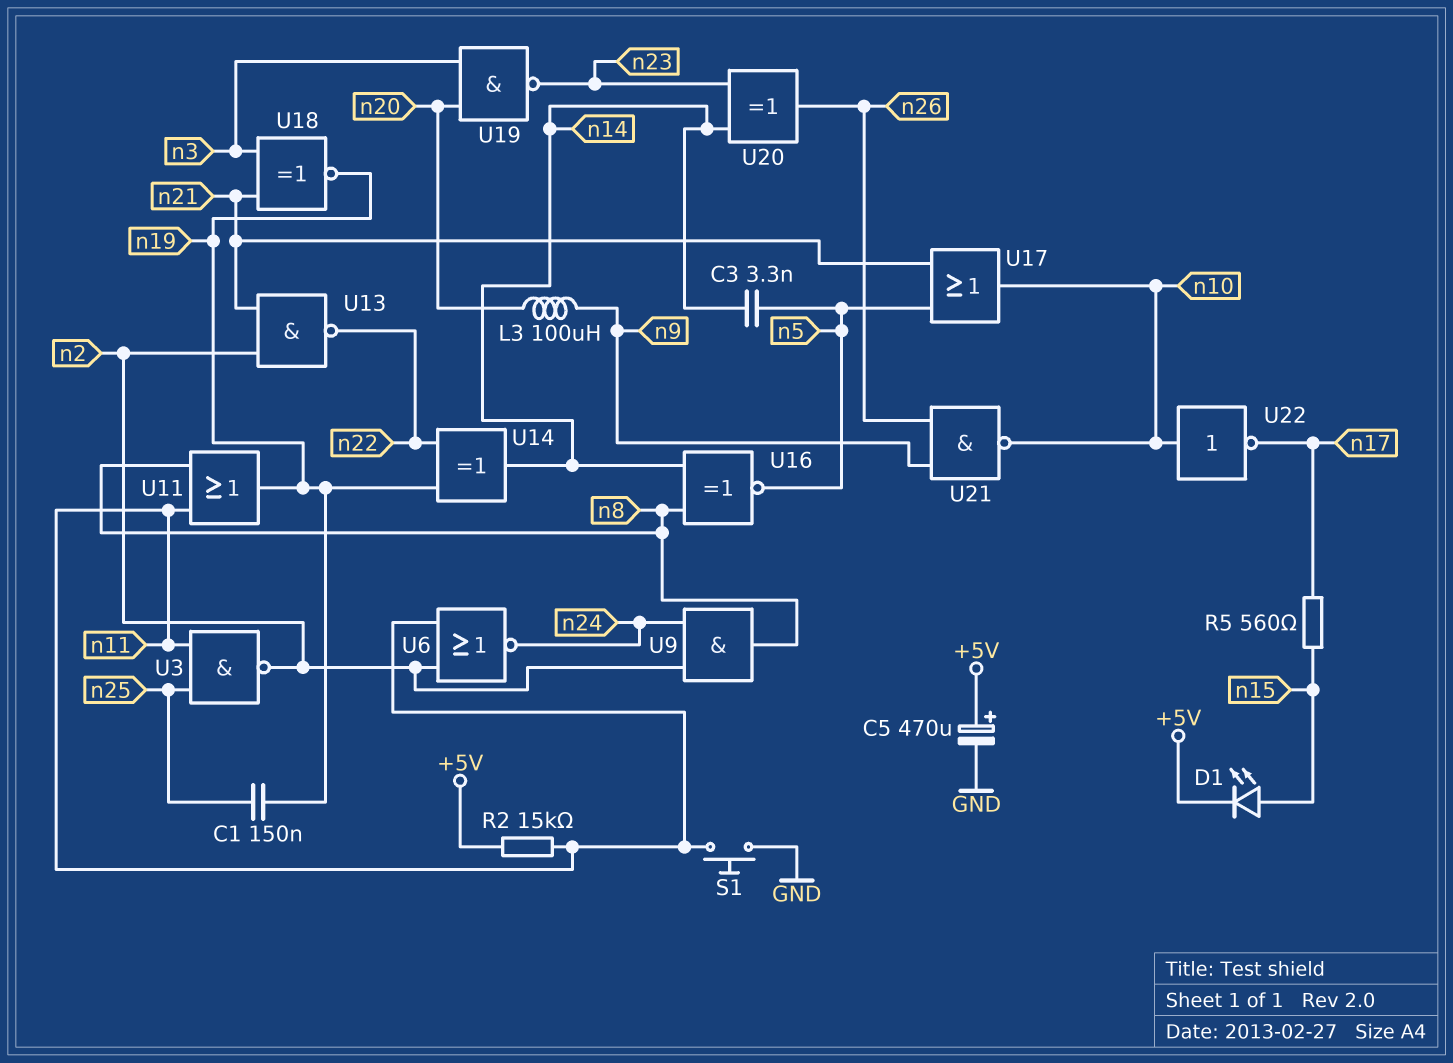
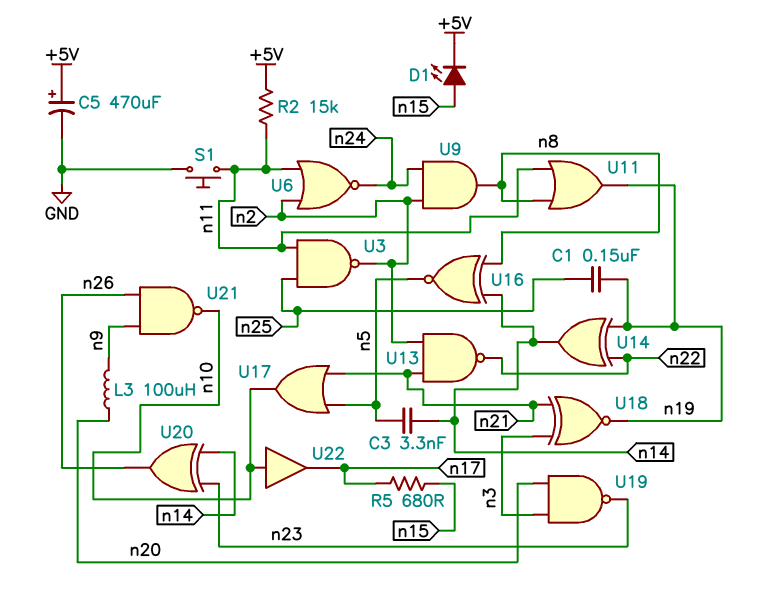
R5: 560 (n15, n17) -> 680 (n15, n17)
U22: NOT (in n10, out n17) -> buffer (in n10, out n17)

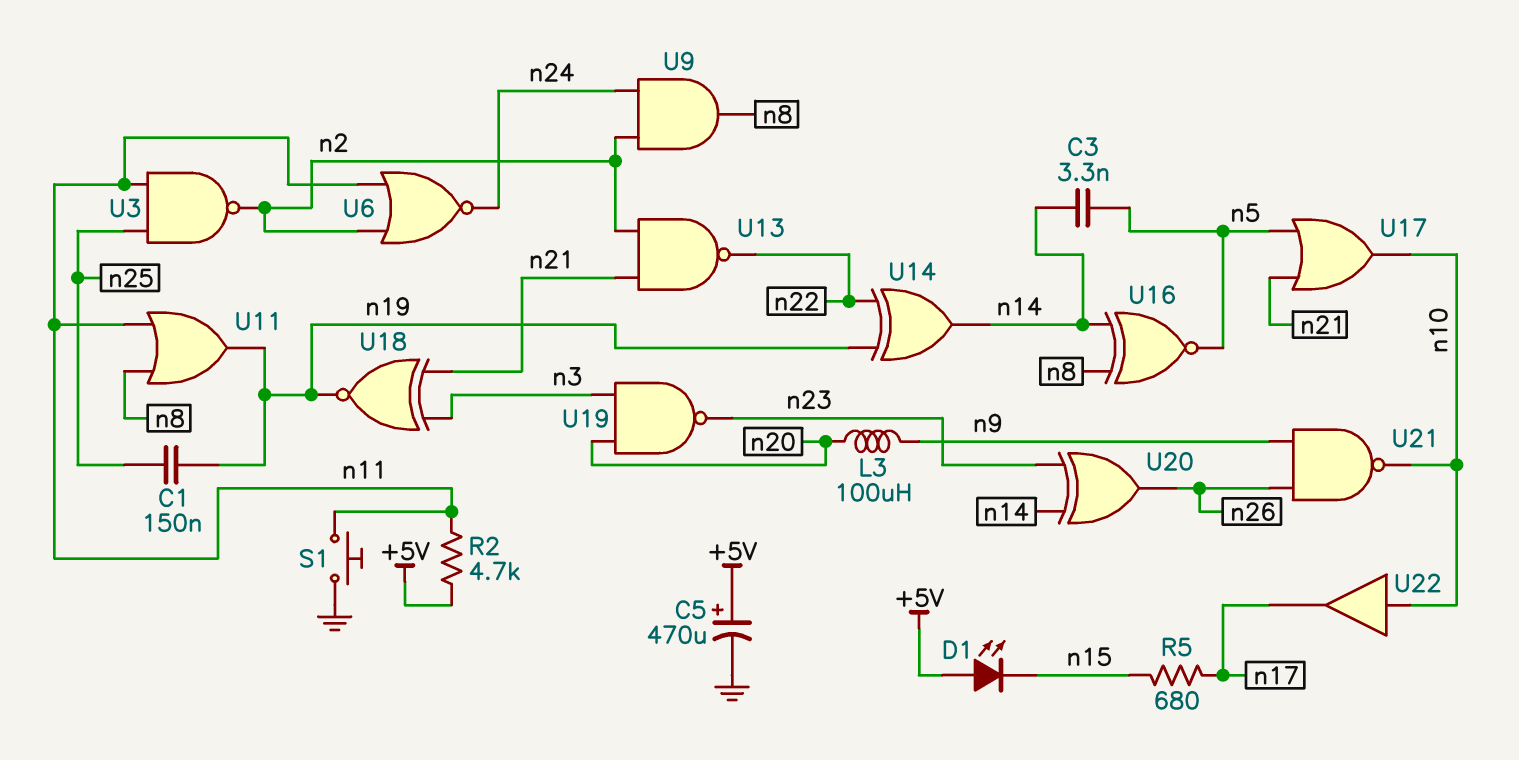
D1: LED (A n15, K +5V) -> LED (A +5V, K n15)
R2: 15k (+5V, n11) -> 4.7k (+5V, n11)

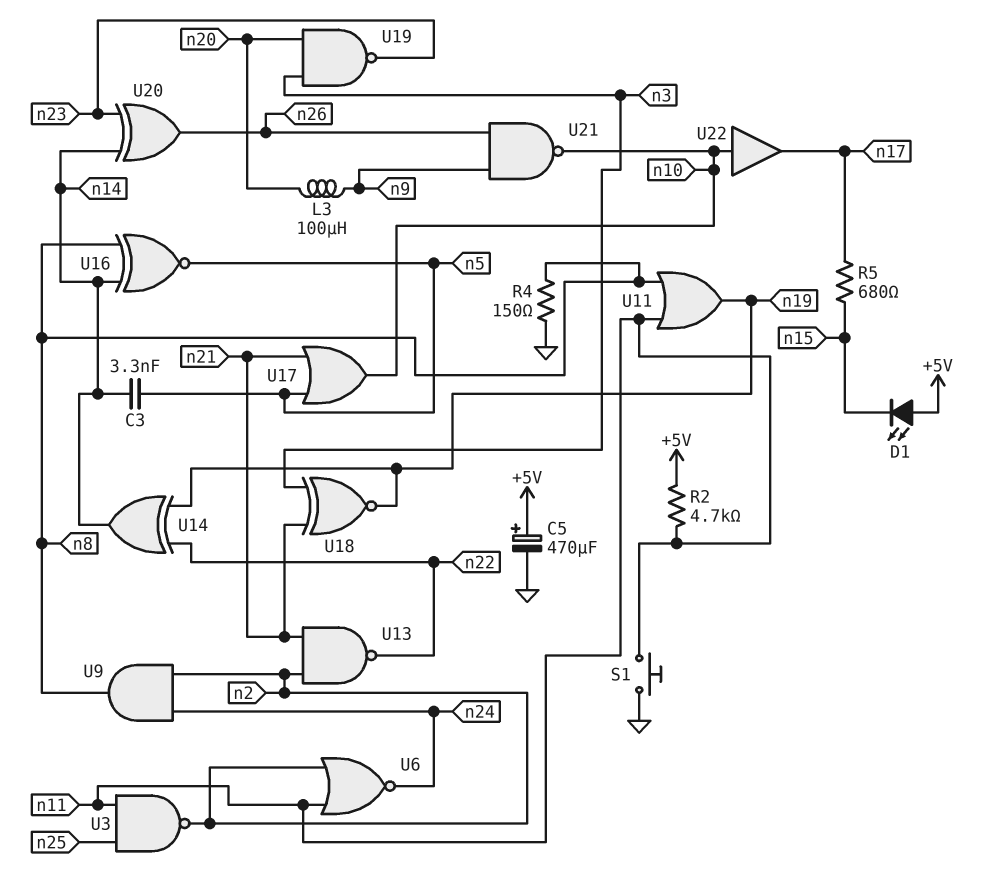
C1: 150nF (n19, n25) -> none
R4: none -> 150 (GND, n8)

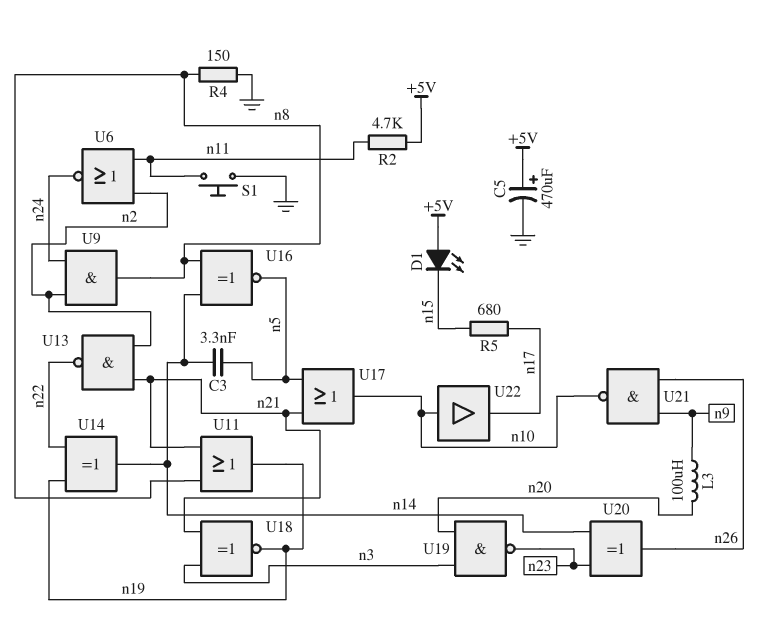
U3: NAND (in n11, in n25, out n2) -> none
U11: OR (in n8, in n11, out n19) -> OR (in n8, in n21, out n19)

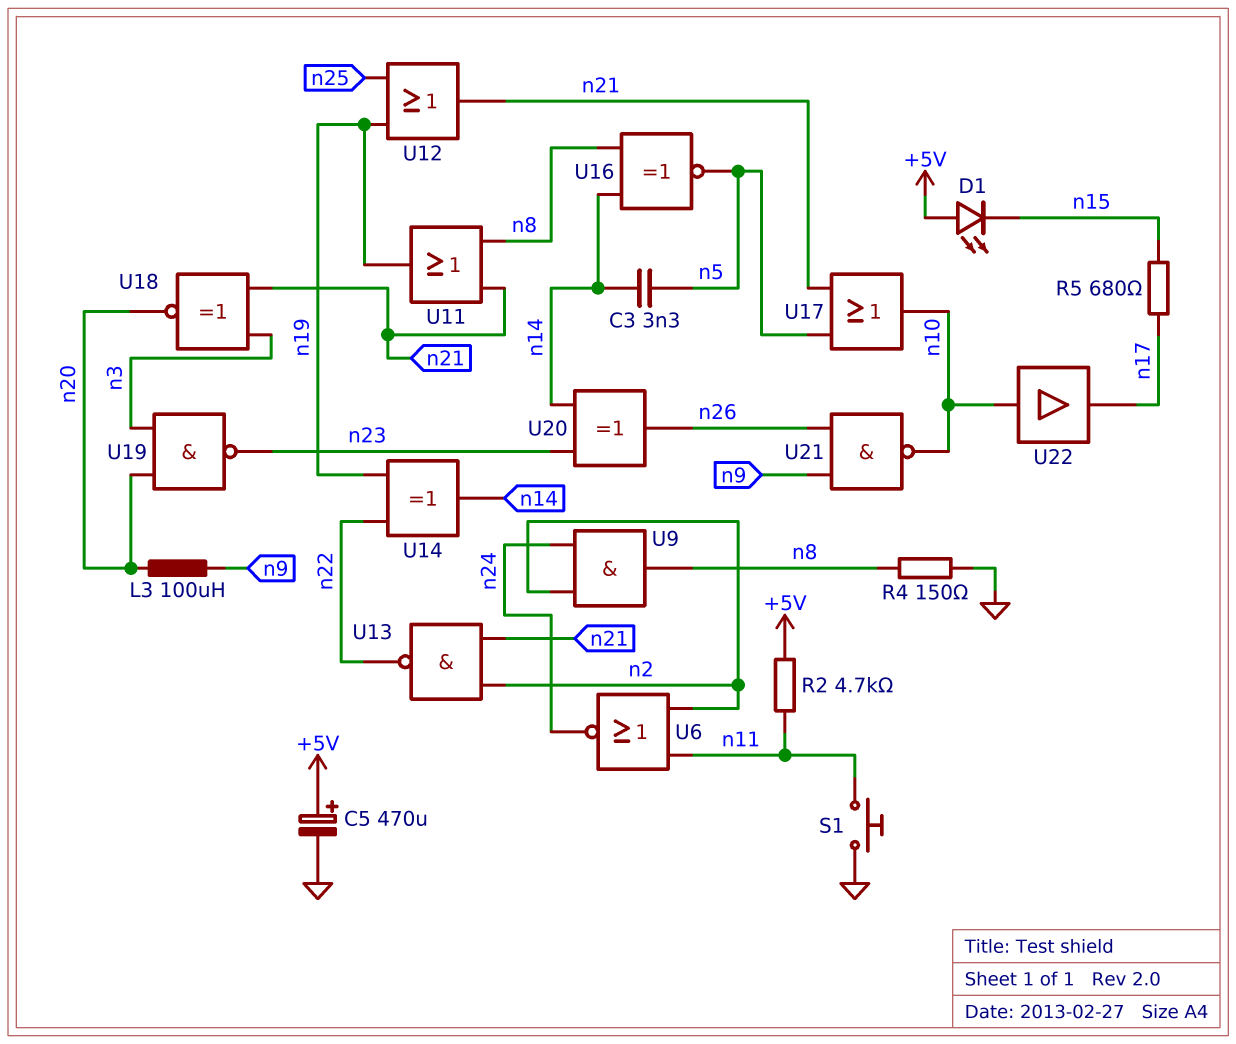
U12: none -> OR (in n19, in n25, out n21)
U18: XNOR (in n3, in n21, out n19) -> XNOR (in n3, in n21, out n20)

